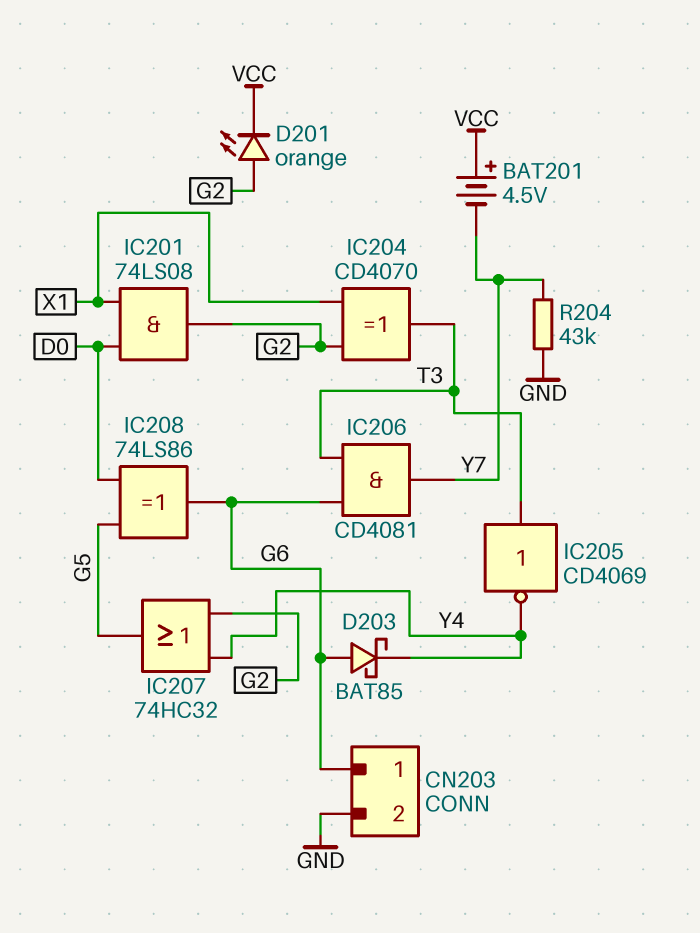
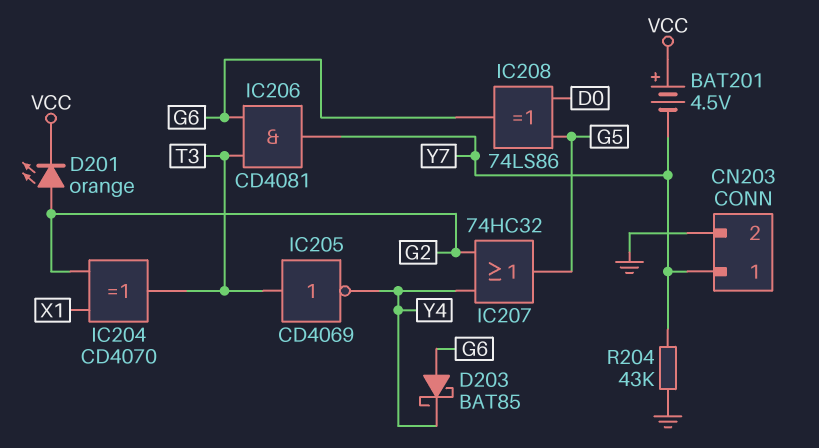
CN203 pin 1: G6 -> Y7
IC201: AND 74LS08 (in D0, in X1, out G2) -> none

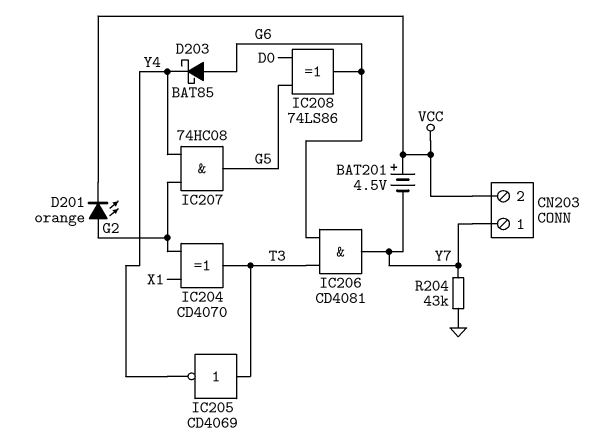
CN203 pin 2: GND -> VCC
IC207: OR 74HC32 (in G2, in Y4, out G5) -> AND 74HC08 (in G2, in Y4, out G5)

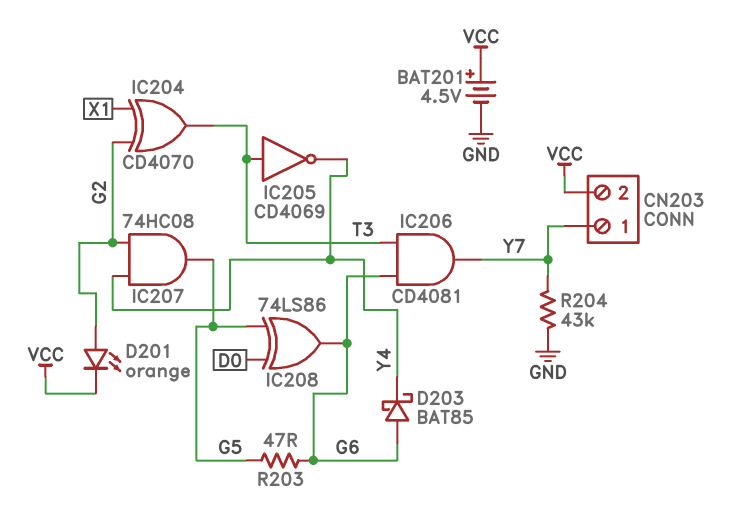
BAT201: 4.5V (plus VCC, minus Y7) -> 4.5V (plus VCC, minus GND)
R203: none -> 47 (G5, G6)

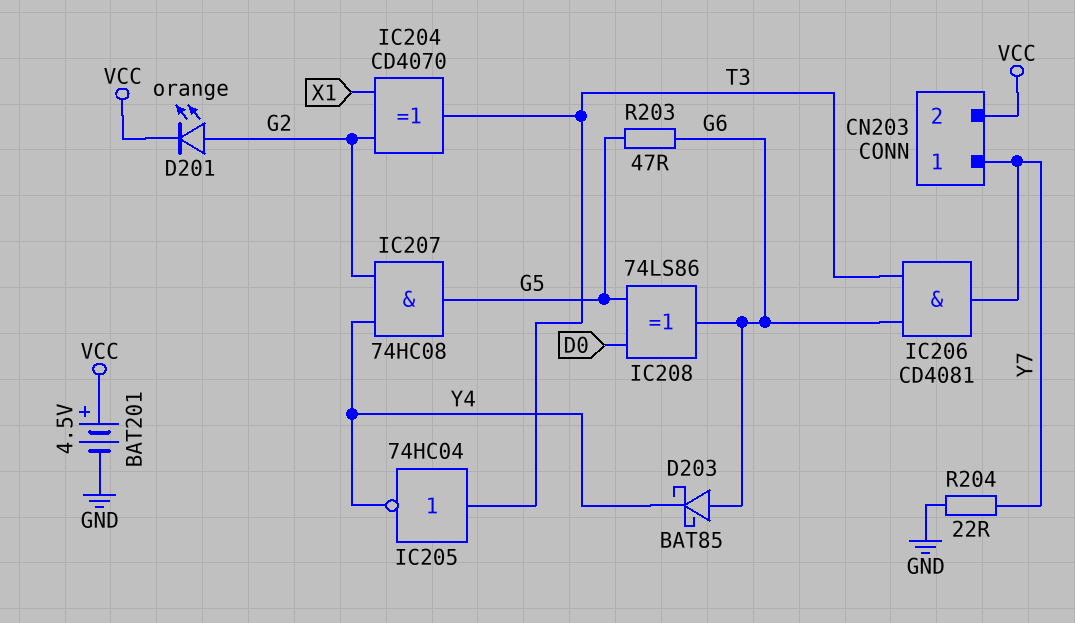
IC205: NOT CD4069 (in T3, out Y4) -> NOT 74HC04 (in T3, out Y4)
R204: 43k (GND, Y7) -> 22 (GND, Y7)

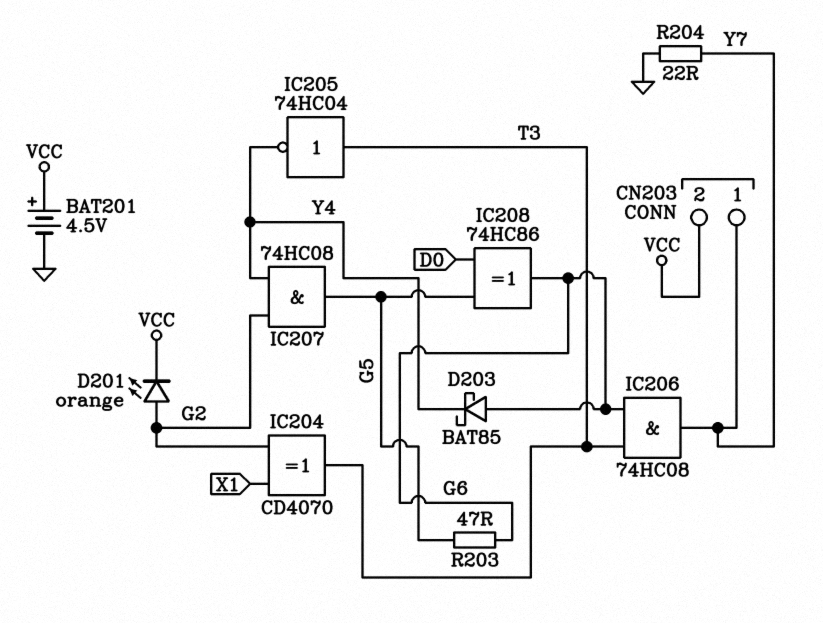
IC206: AND CD4081 (in G6, in T3, out Y7) -> AND 74HC08 (in G6, in T3, out Y7)
IC208: XOR 74LS86 (in D0, in G5, out G6) -> XOR 74HC86 (in D0, in G5, out G6)

